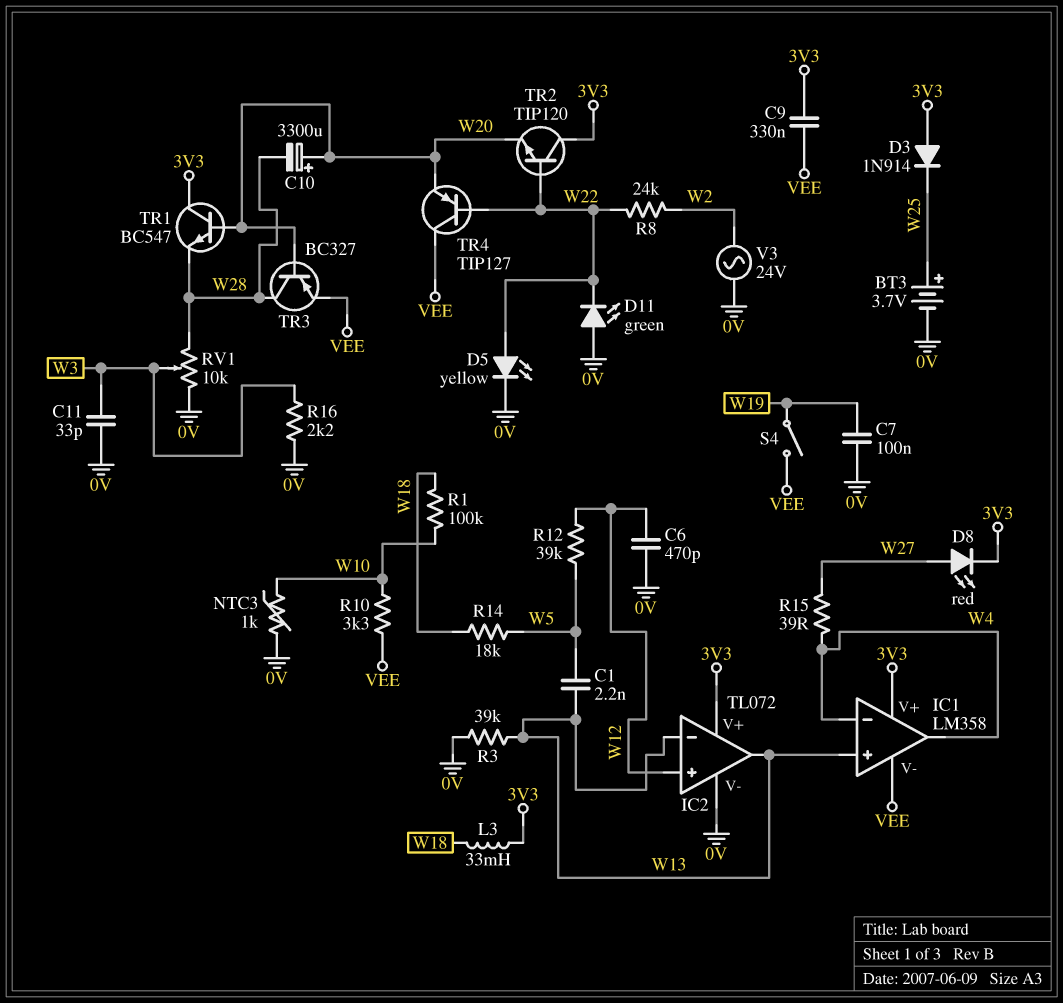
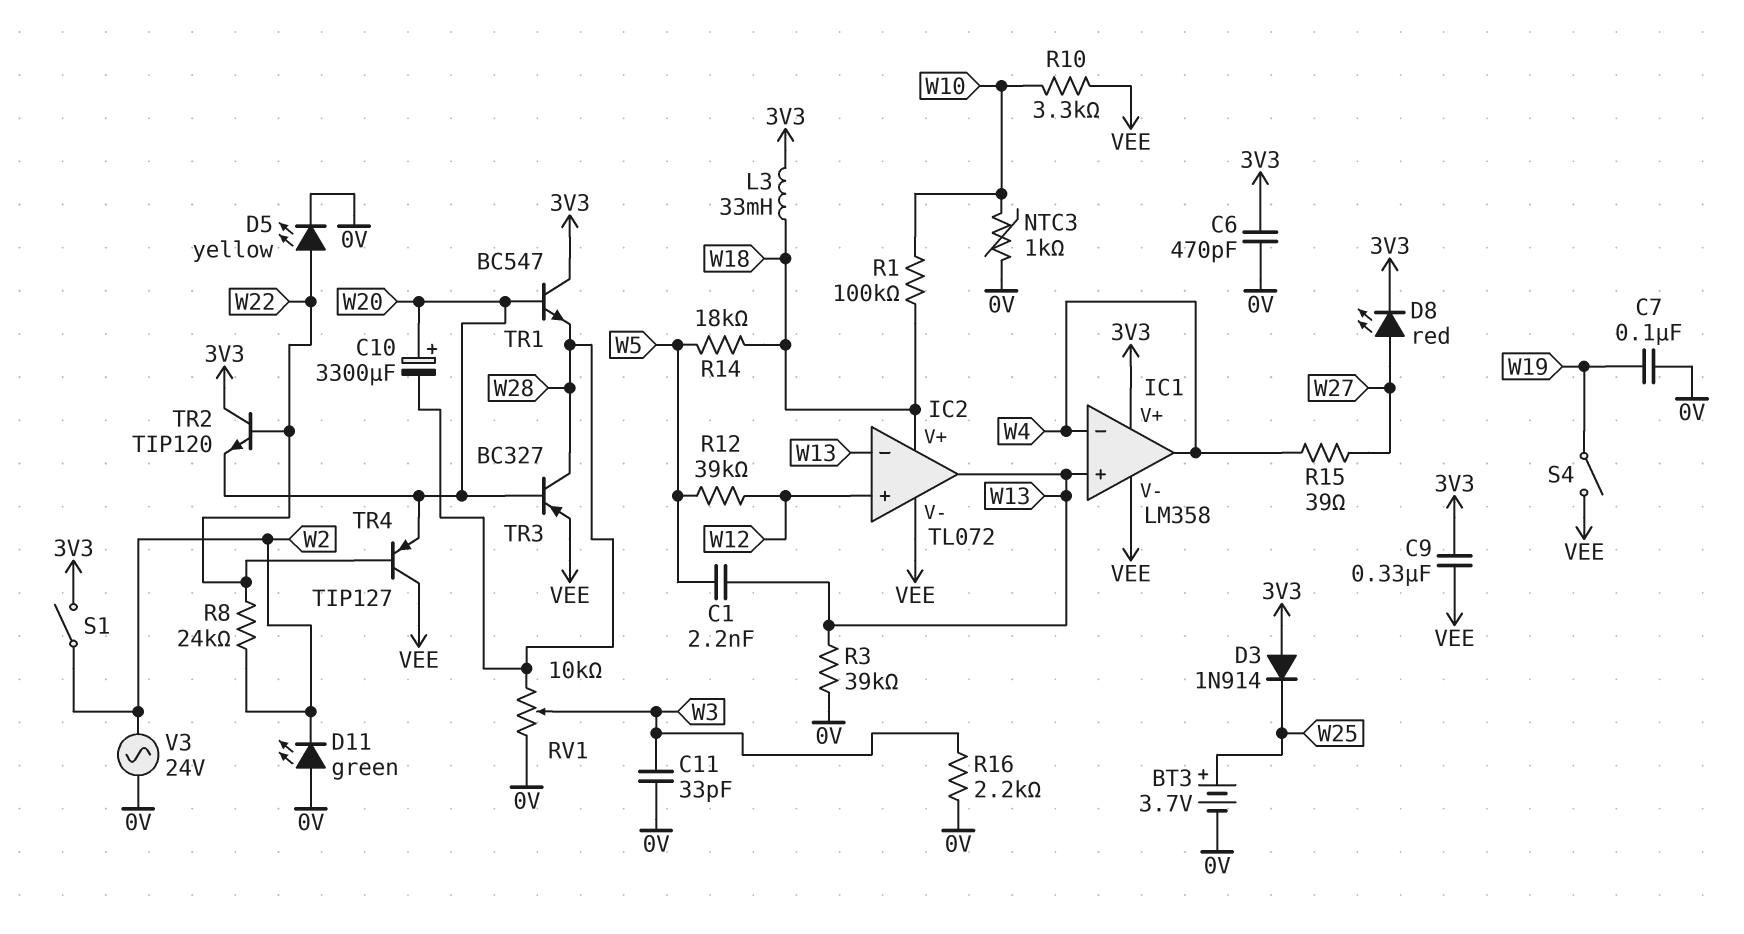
C6: 470pF (0V, W12) -> 470pF (0V, 3V3)
D11: LED green (A 0V, K W22) -> LED green (A 0V, K W2)
IC2 pin V+: 3V3 -> W18
IC2 pin V-: 0V -> VEE
S1: none -> switch (3V3, W2)

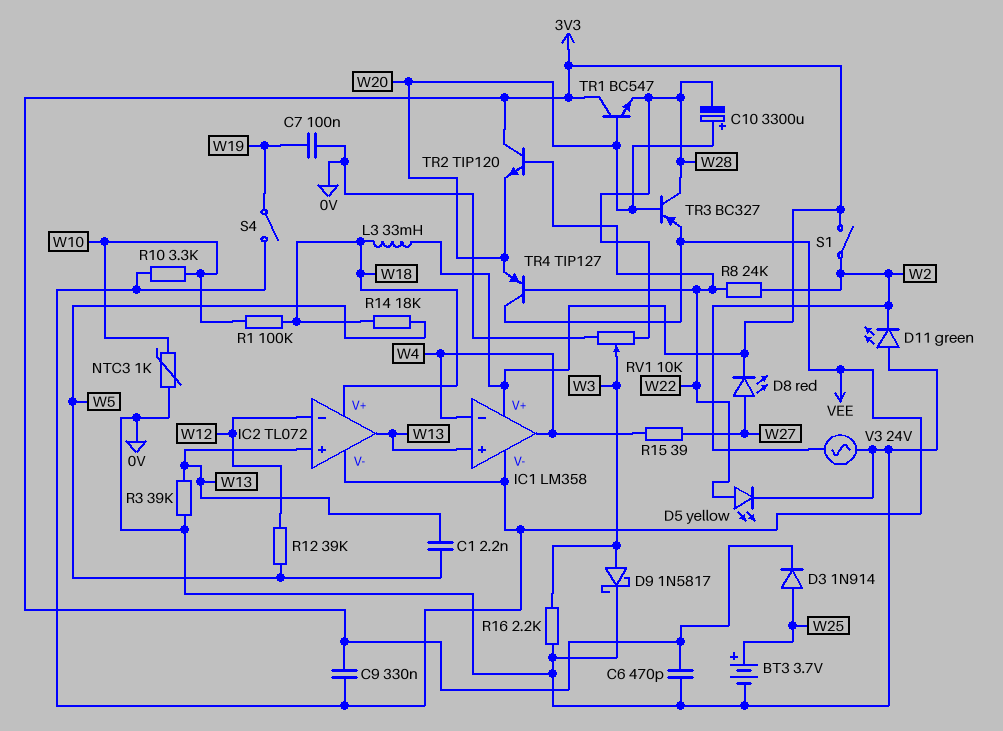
C11: 33pF (0V, W3) -> none
D3: diode 1N914 (A 3V3, K W25) -> diode 1N914 (A W25, K 3V3)
D9: none -> schottky 1N5817 (A W3, K 0V)
IC2 pin in+: W12 -> W13
IC2 pin in-: W13 -> W12

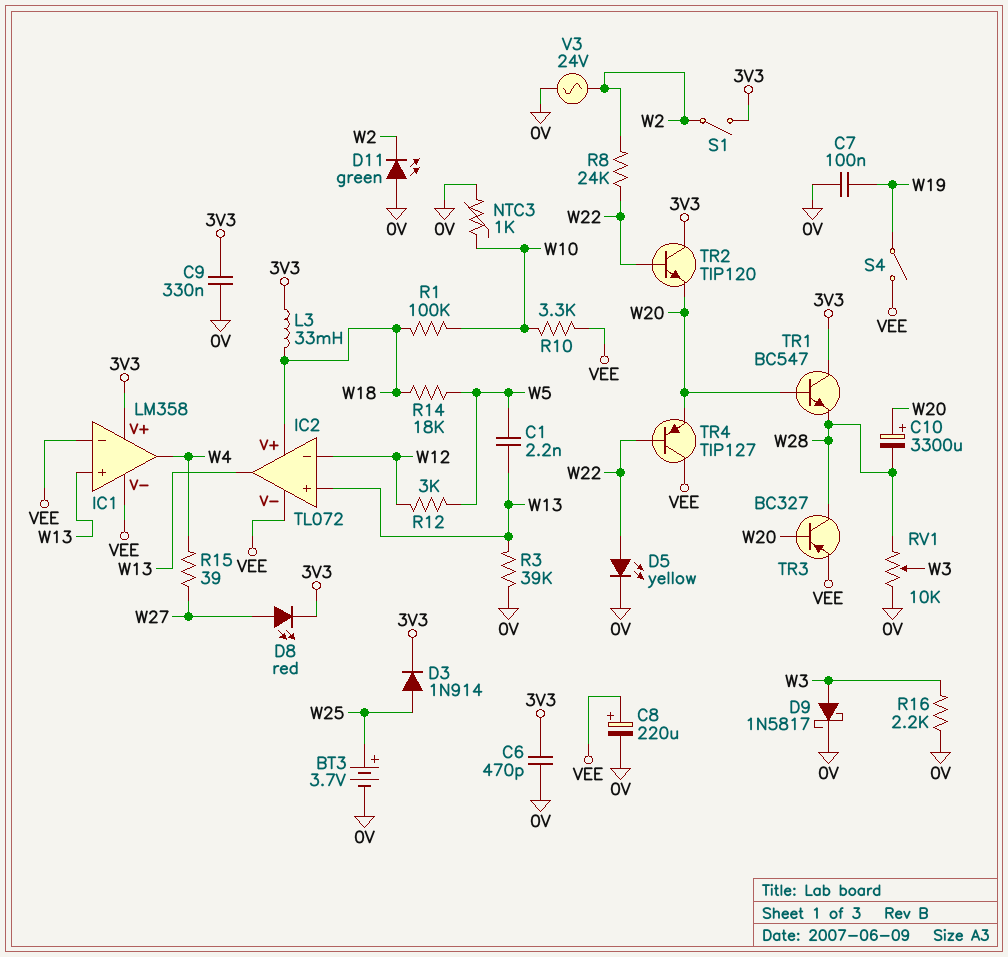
C8: none -> 220uF (plus VEE, minus 0V)
C9: 330nF (3V3, VEE) -> 330nF (0V, 3V3)
IC1 pin in-: W4 -> VEE
R12: 39k (W5, W12) -> 3k (W5, W12)

